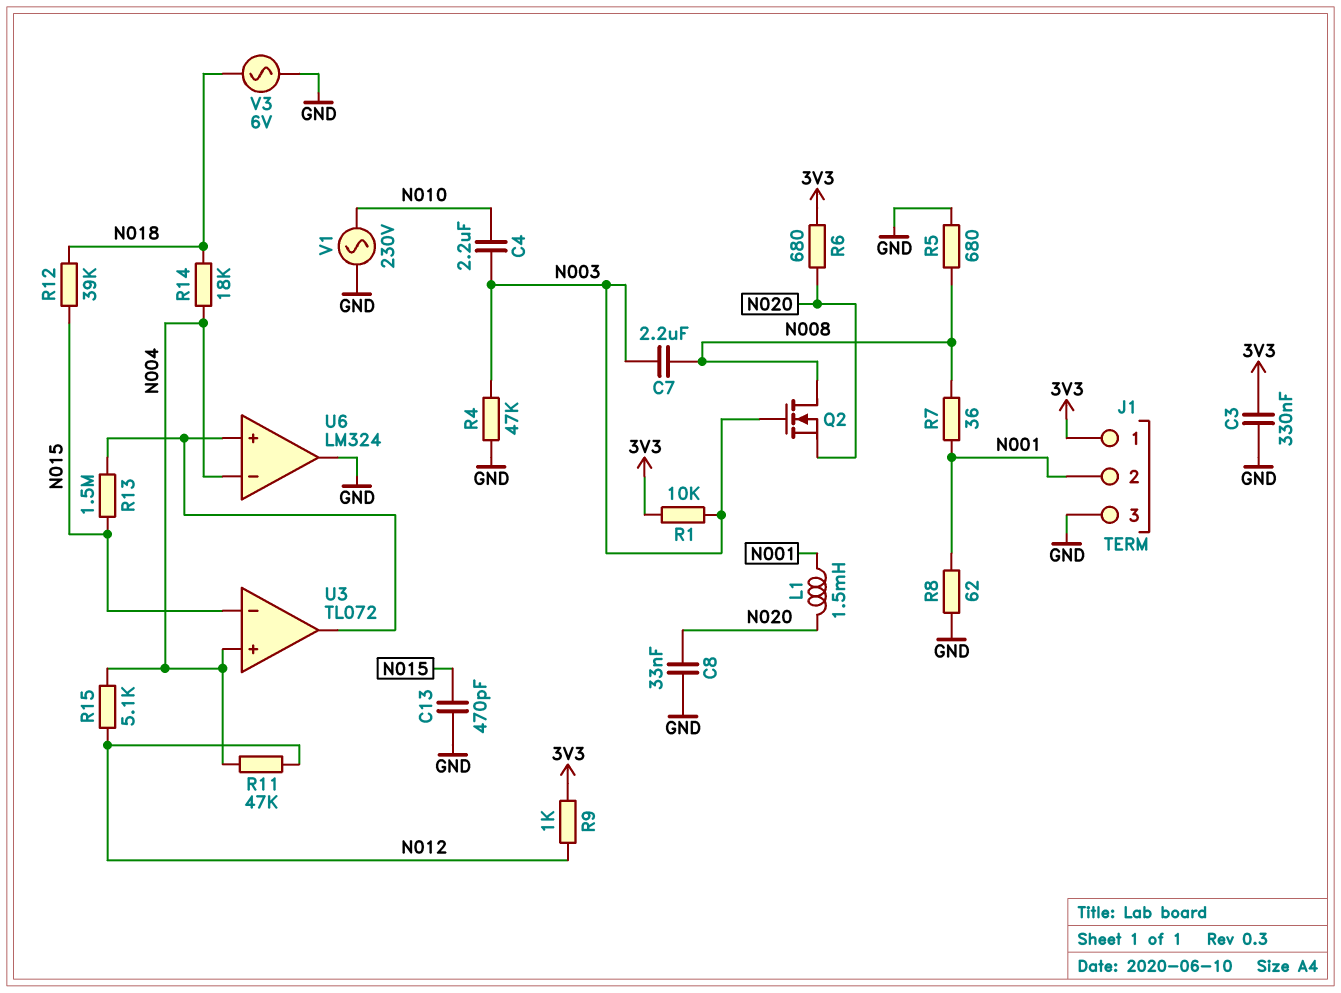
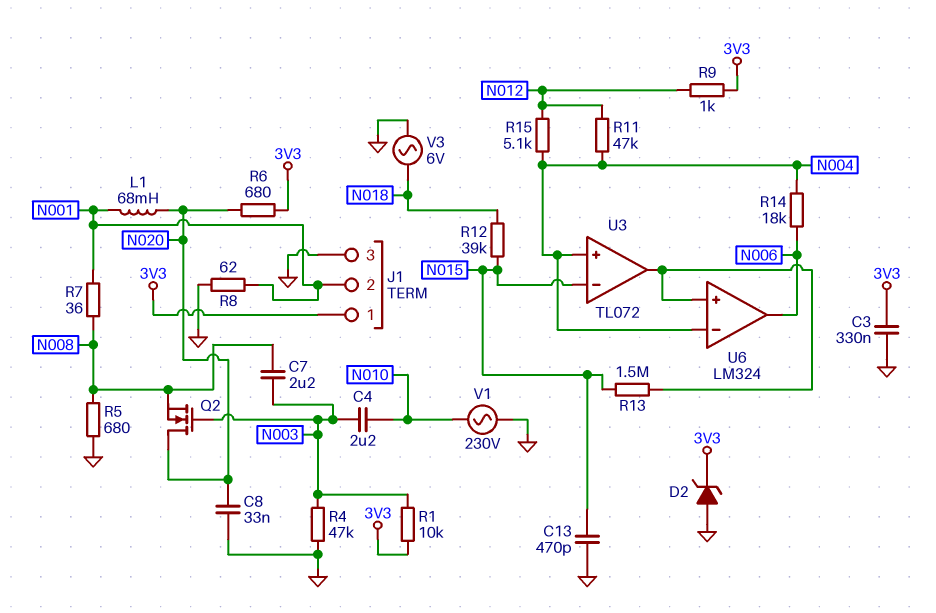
D2: none -> zener (A GND, K 3V3)
L1: 1.5mH (N001, N020) -> 68mH (N001, N020)
Q2: NMOS (G N003, D N008, S N020) -> NMOS (G N003, D N020, S N008)
R14: 18k (N004, N018) -> 18k (N004, N006)
U6 pin out: GND -> N006

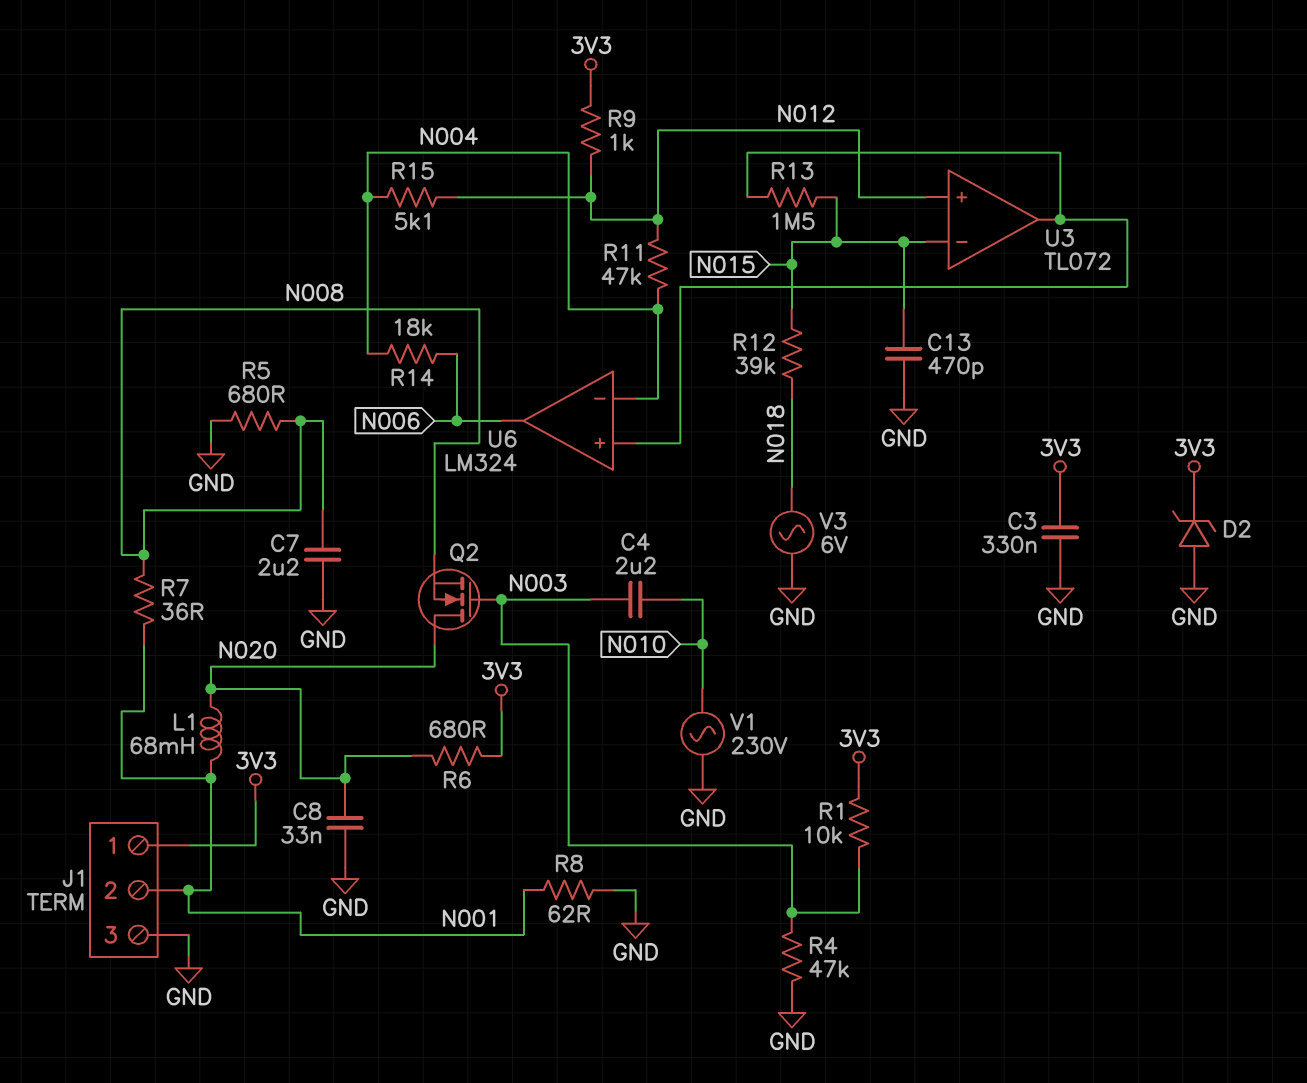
C7: 2.2uF (N003, N008) -> 2.2uF (GND, N008)
U3 pin in+: N004 -> N012

